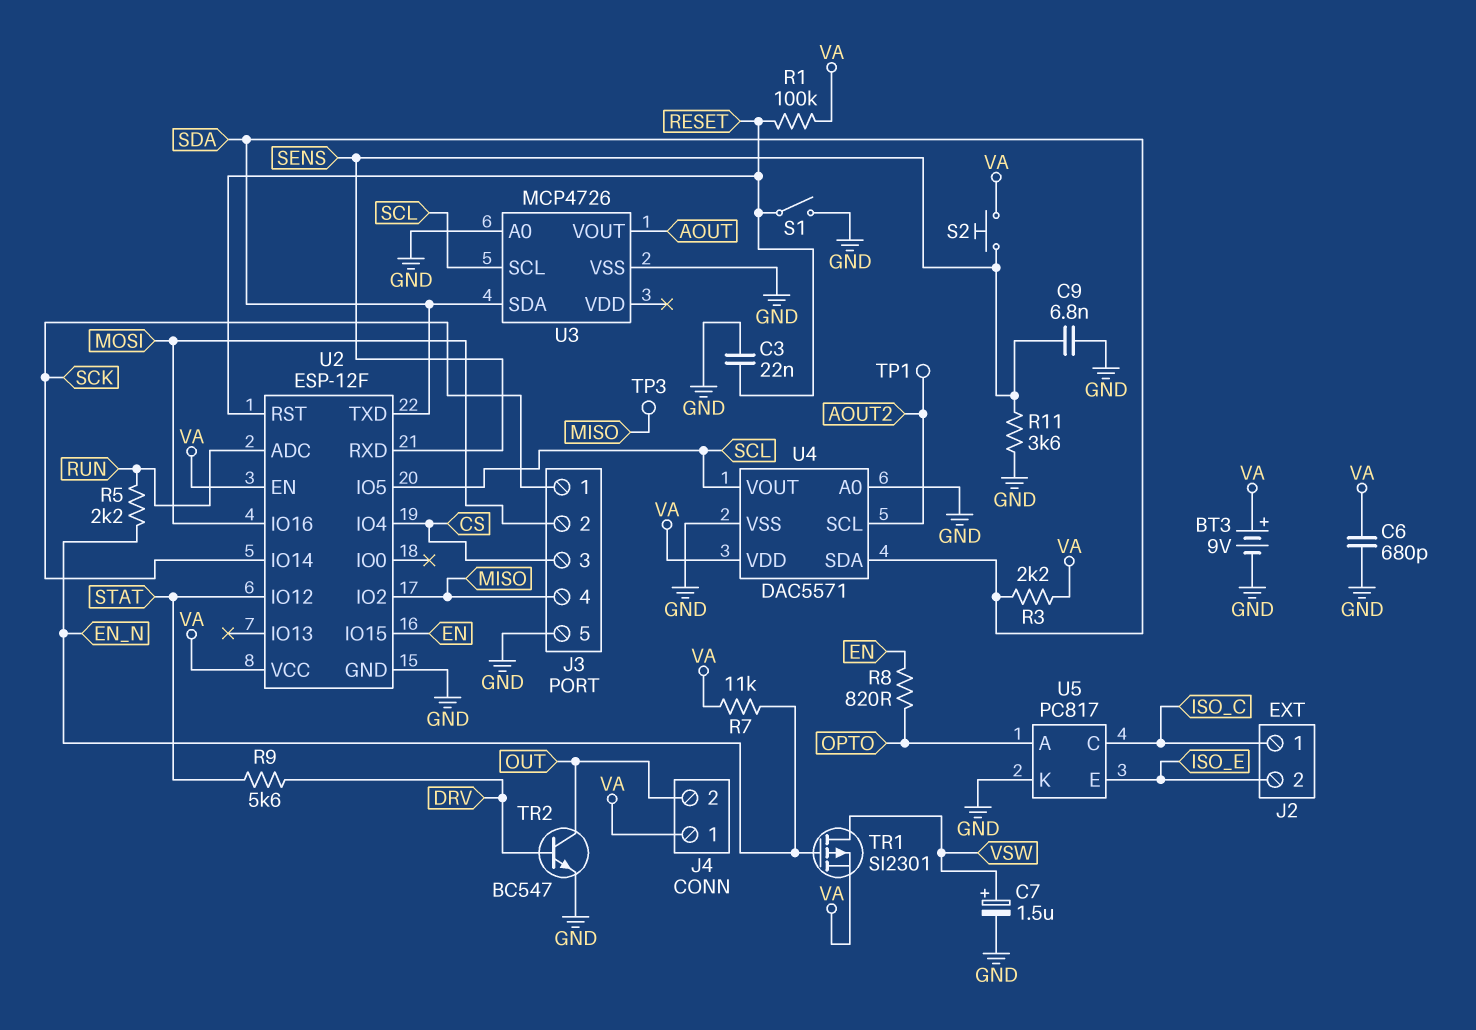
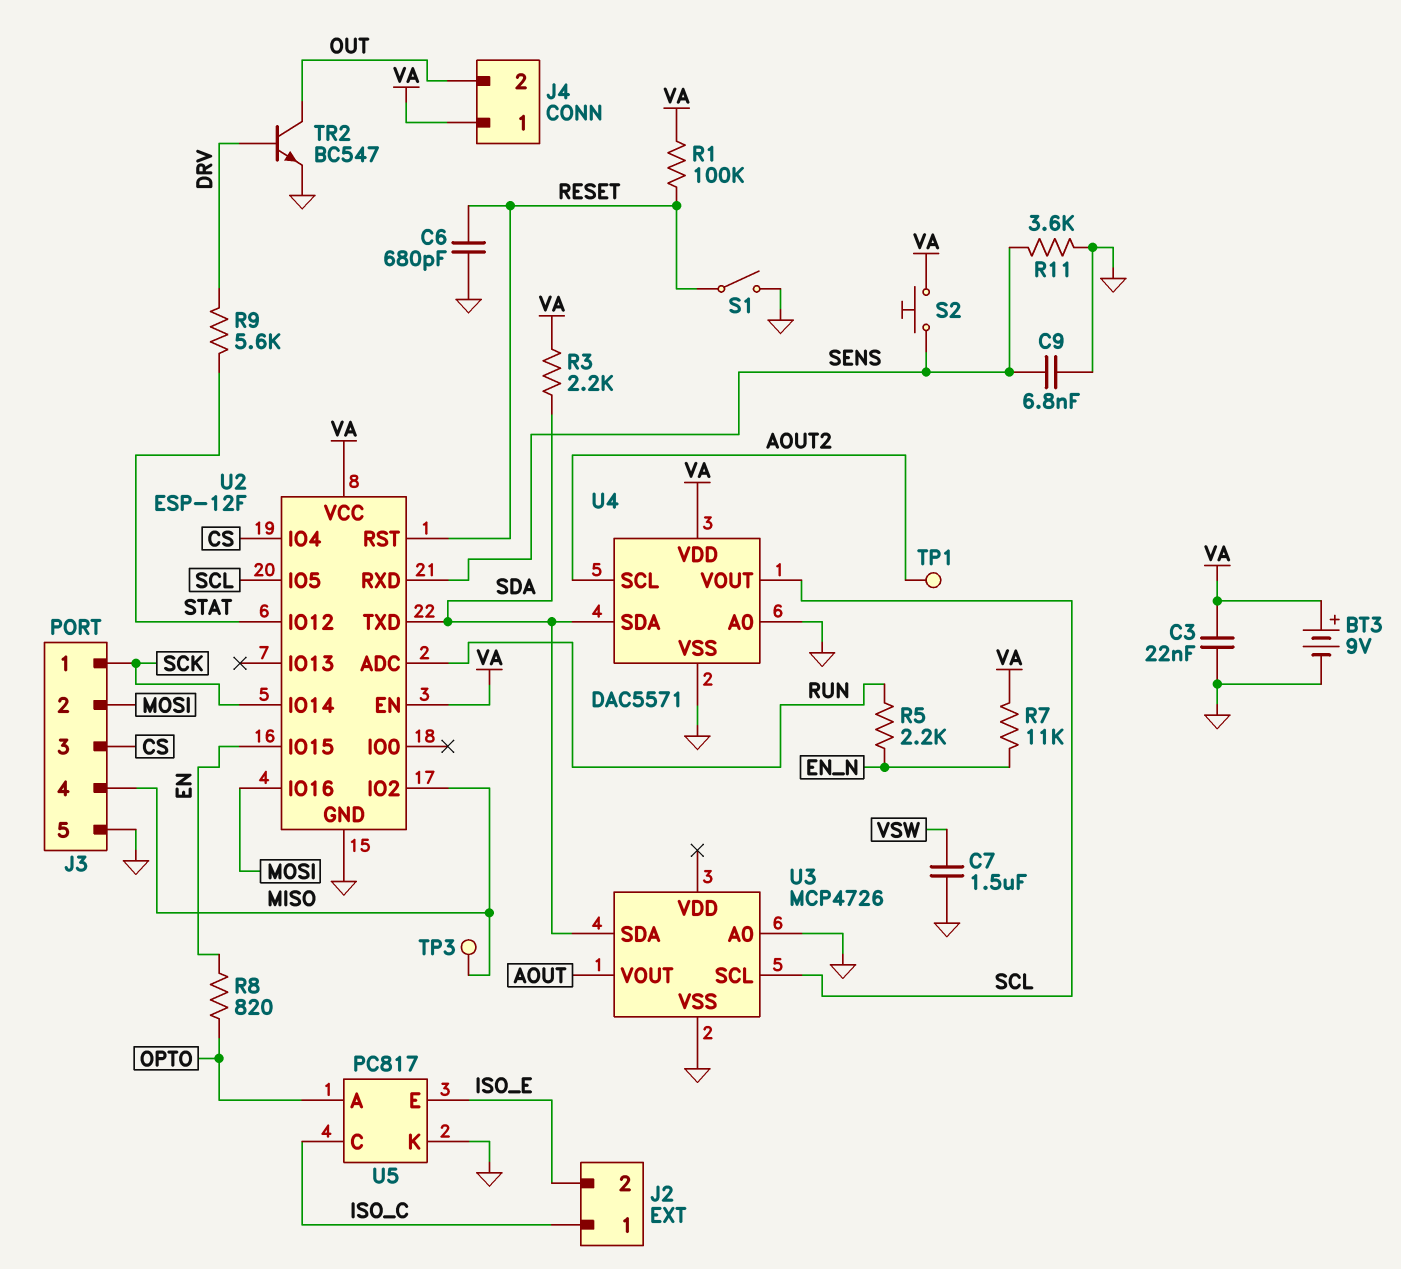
C3: 22nF (GND, RESET) -> 22nF (GND, VA)
C6: 680pF (GND, VA) -> 680pF (GND, RESET)
C7: 1.5uF (plus VSW, minus GND) -> 1.5uF (GND, VSW)
TR1: PMOS SI2301 (G EN_N, D VSW, S VA) -> none

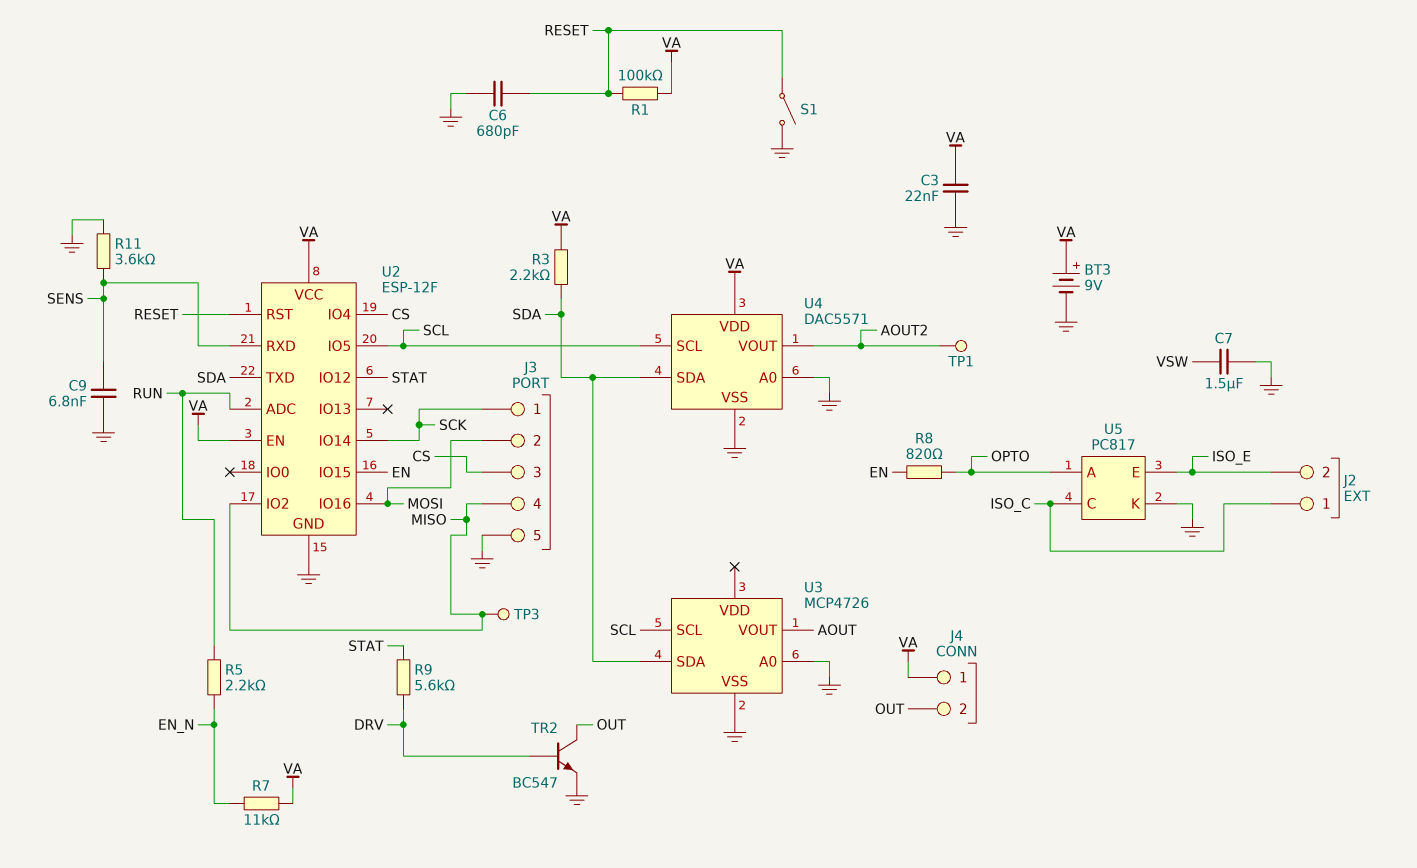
S2: button (SENS, VA) -> none
U4 pin SCL: AOUT2 -> SCL
U4 pin VOUT: SCL -> AOUT2

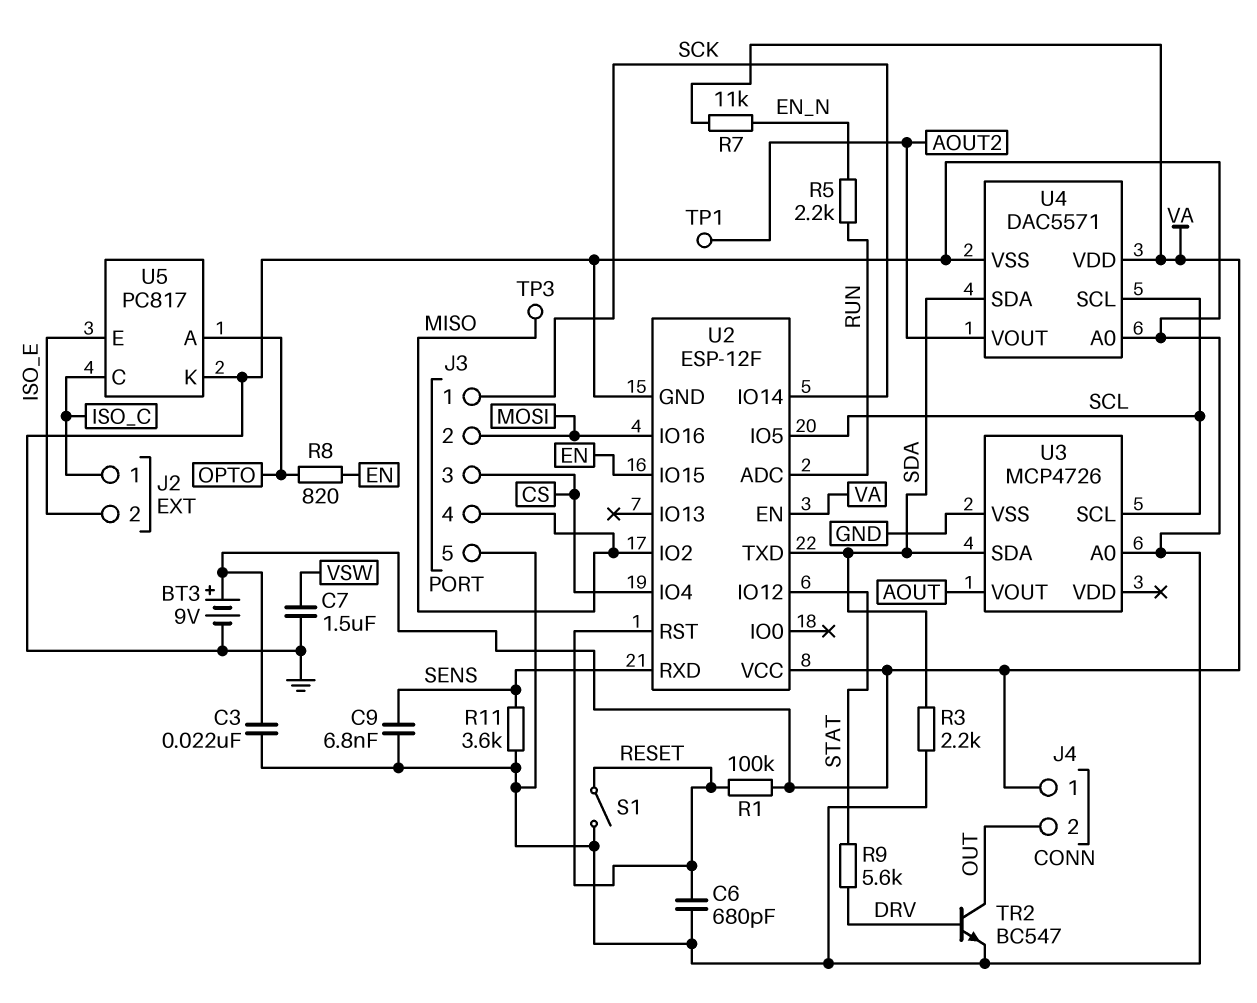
R3: 2.2k (SDA, VA) -> 2.2k (GND, SDA)

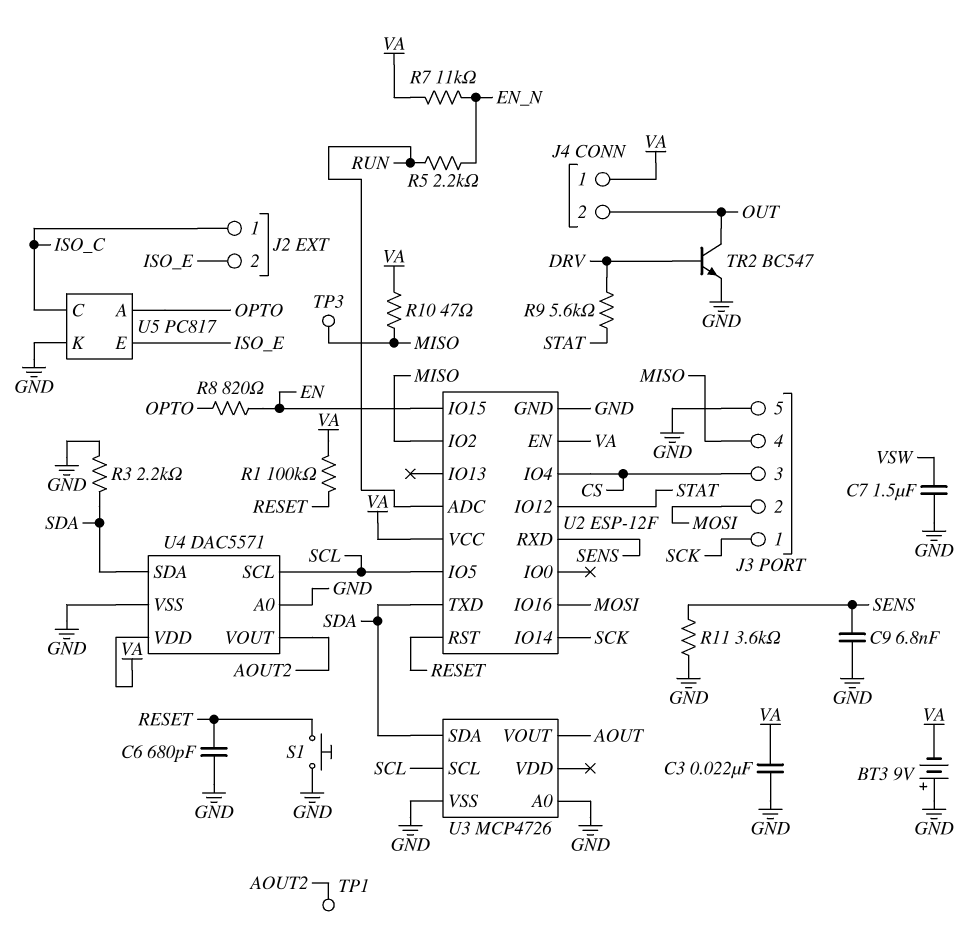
BT3: 9V (plus VA, minus GND) -> 9V (plus GND, minus VA)
R10: none -> 47 (MISO, VA)
S1: switch (GND, RESET) -> button (GND, RESET)

